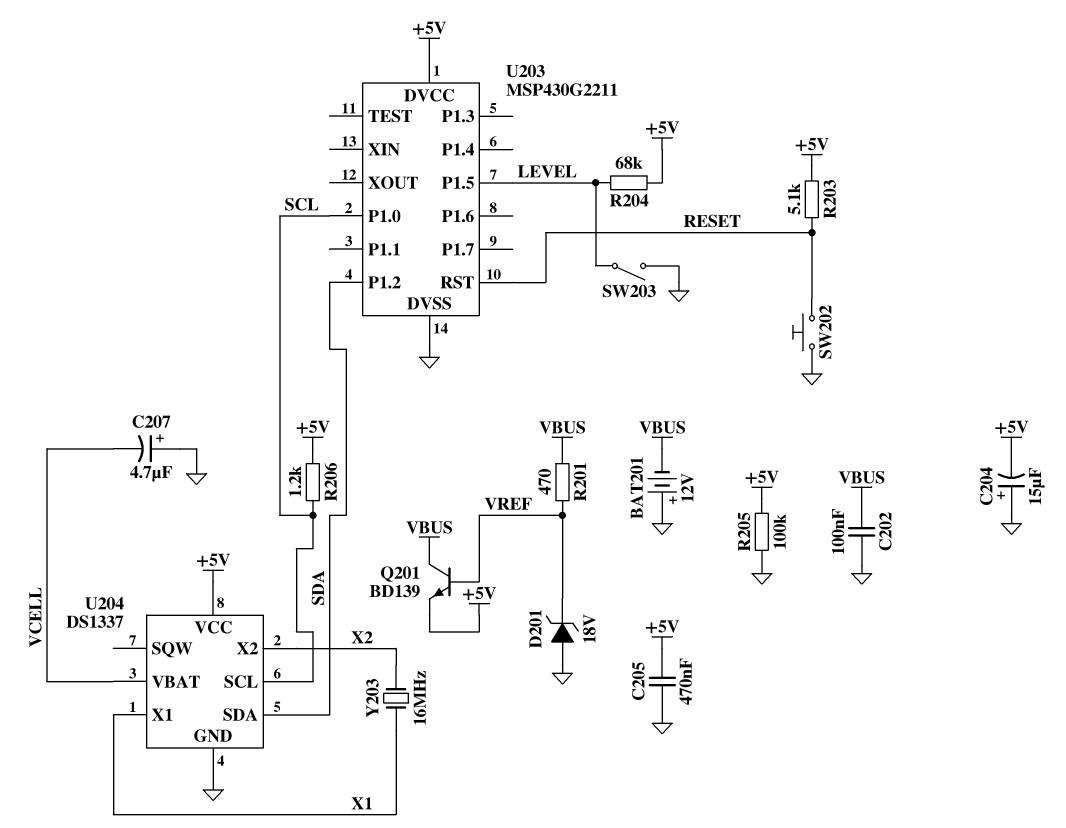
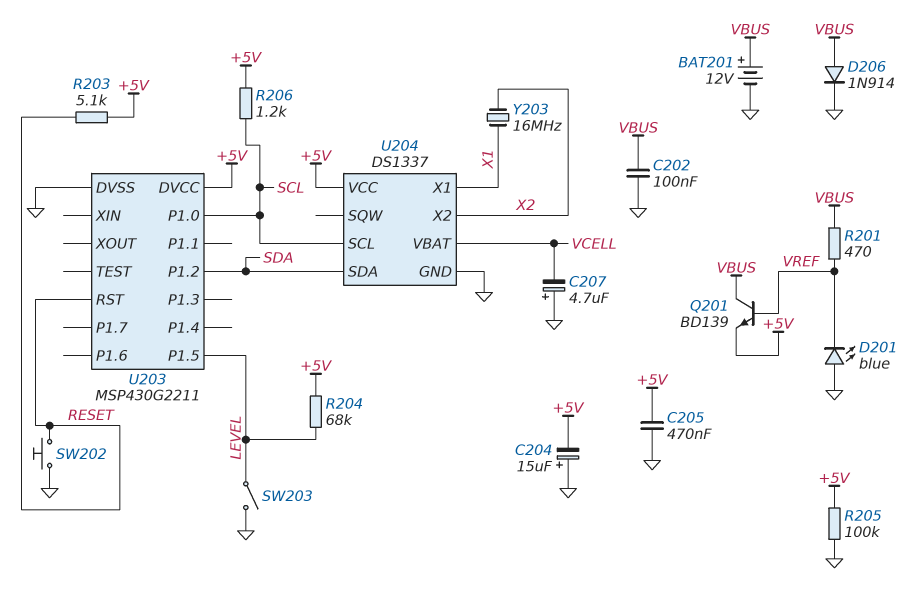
BAT201: 12V (plus GND, minus VBUS) -> 12V (plus VBUS, minus GND)
D201: zener 18V (A GND, K VREF) -> LED blue (A GND, K VREF)
D206: none -> diode 1N914 (A VBUS, K GND)

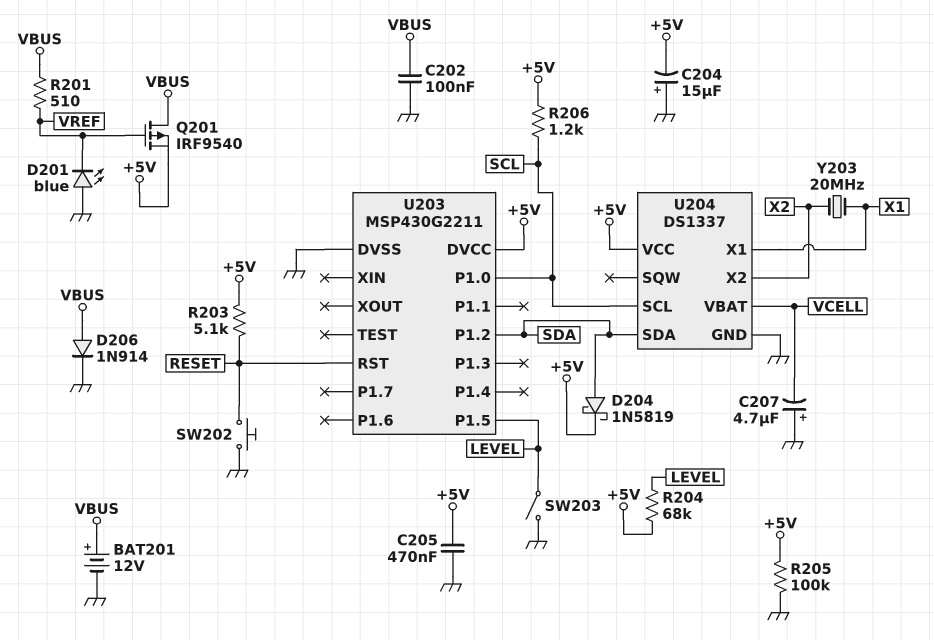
D204: none -> schottky 1N5819 (A SDA, K +5V)
Q201: NPN BD139 (B VREF, C VBUS, E +5V) -> PMOS IRF9540 (G VREF, D VBUS, S +5V)
R201: 470 (VBUS, VREF) -> 510 (VBUS, VREF)
Y203: 16MHz (X1, X2) -> 20MHz (X1, X2)

